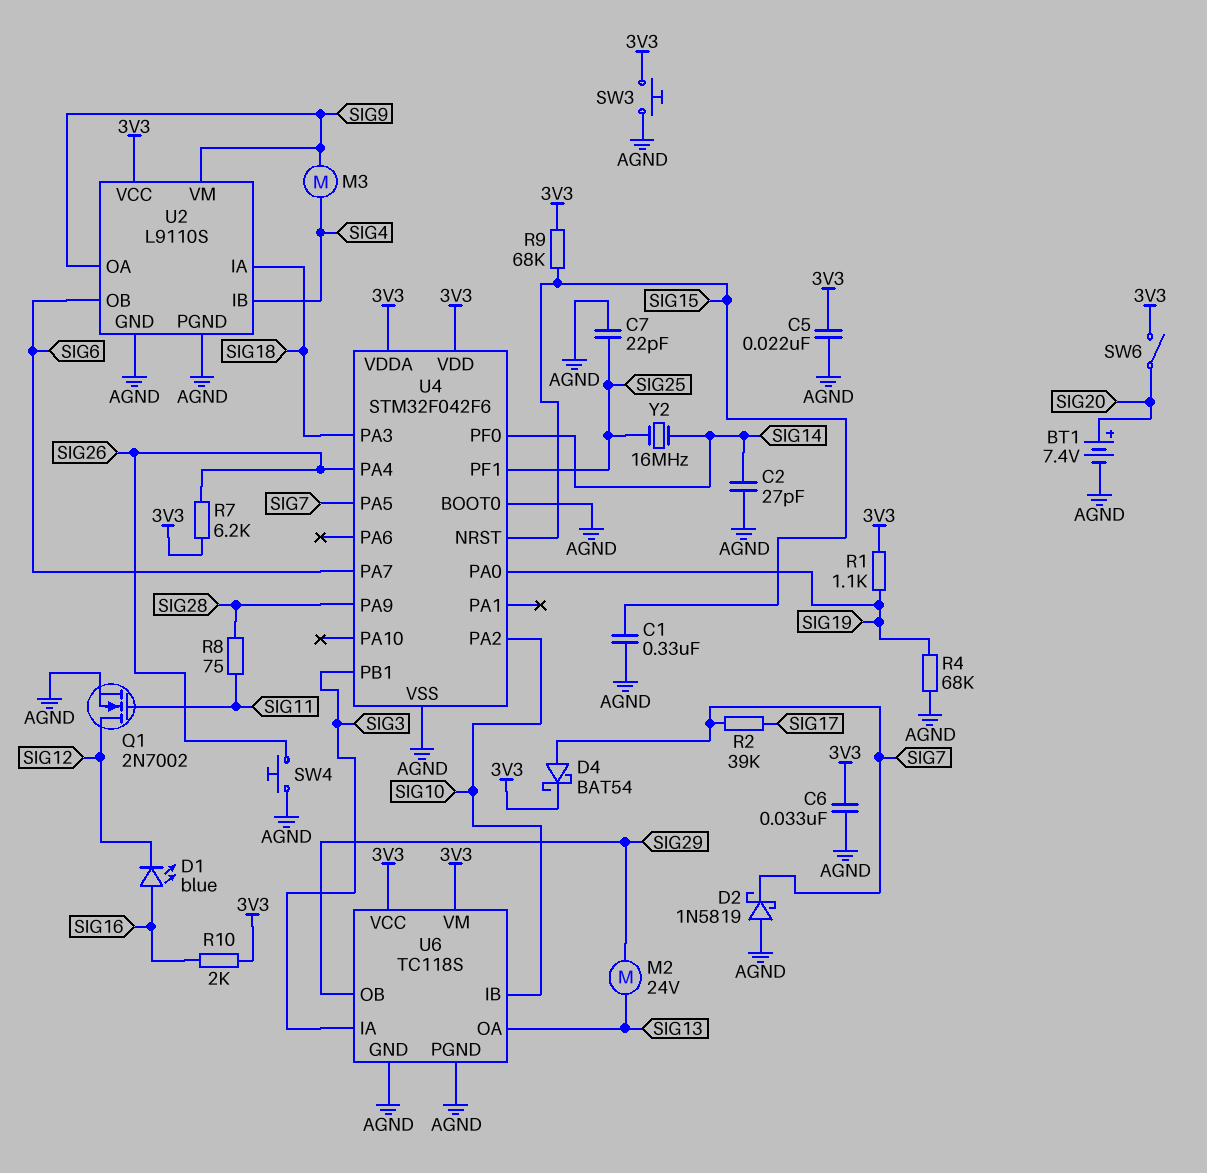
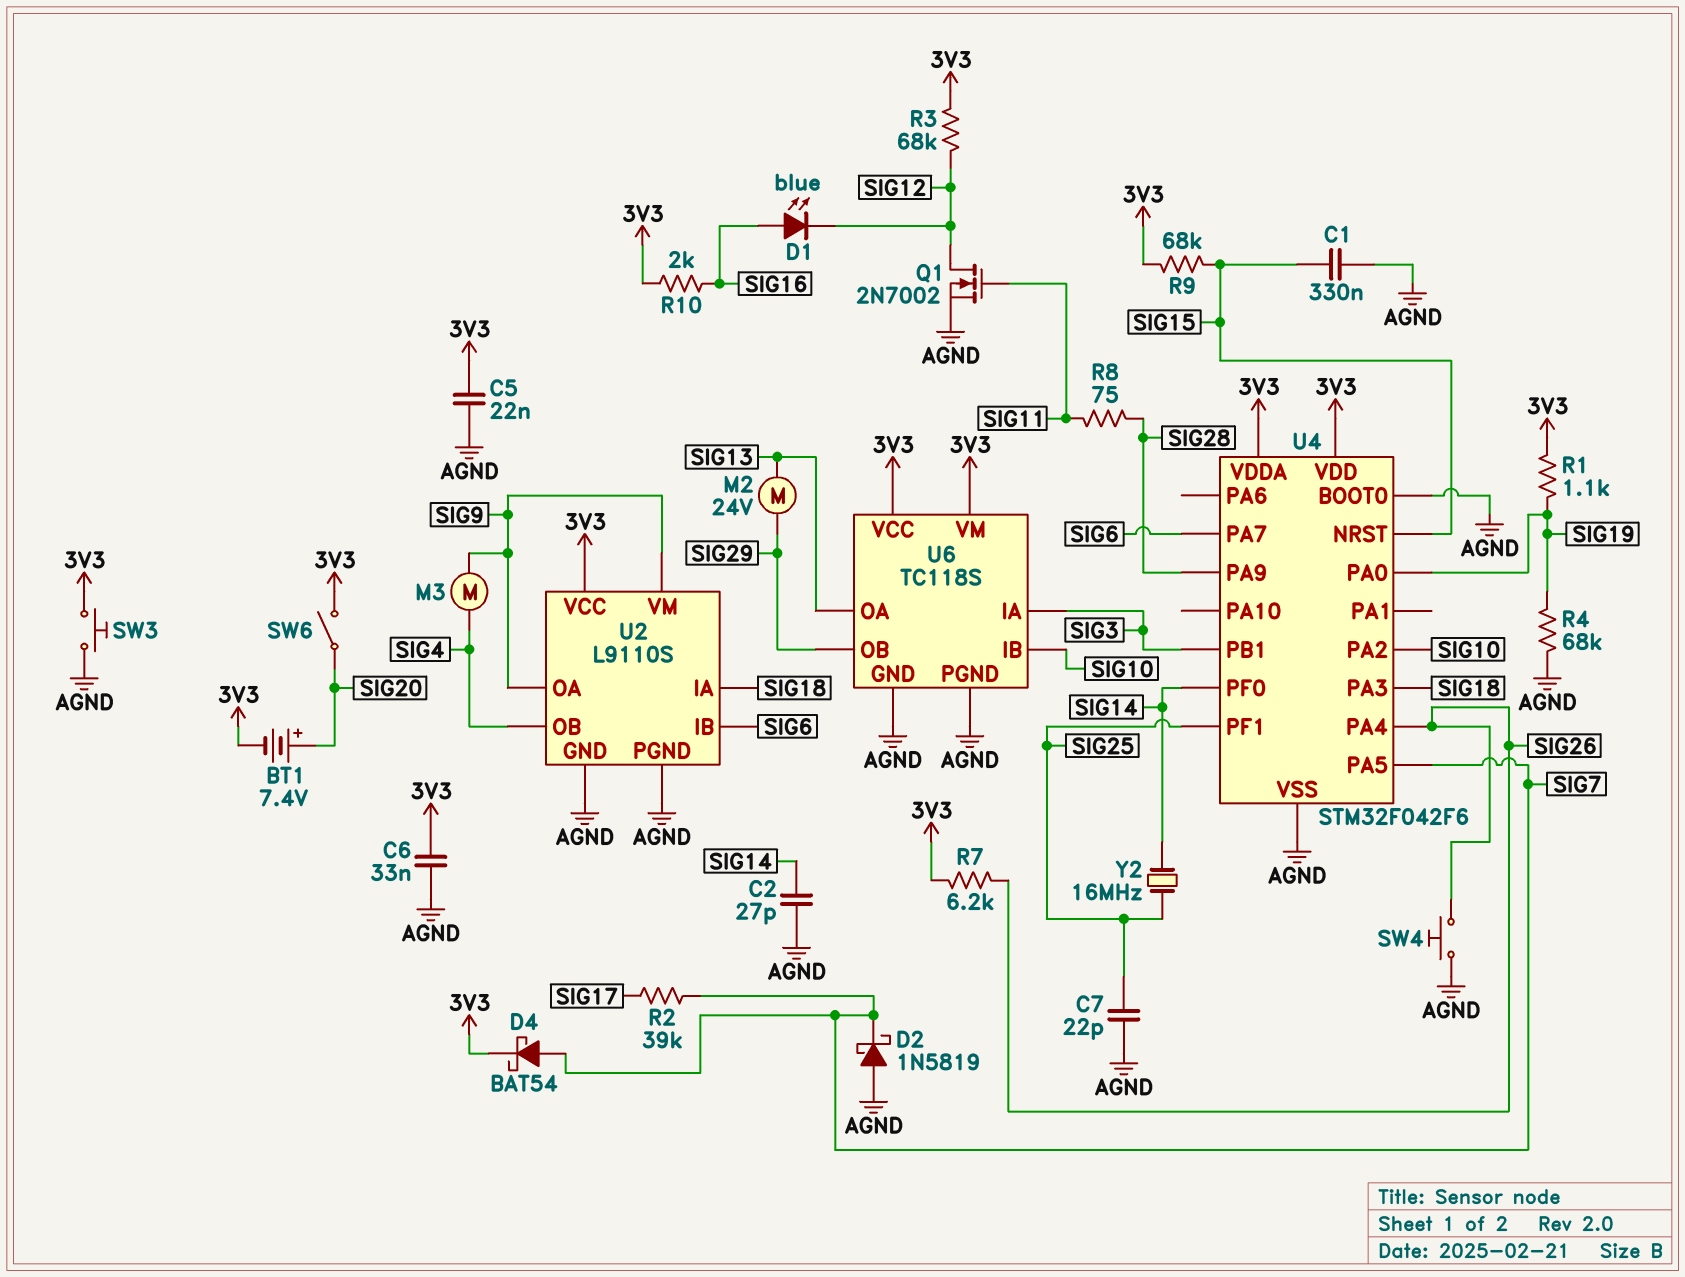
BT1: 7.4V (plus SIG20, minus AGND) -> 7.4V (plus SIG20, minus 3V3)
R3: none -> 68k (3V3, SIG12)
U2 pin IB: SIG4 -> SIG6
U2 pin OB: SIG6 -> SIG4

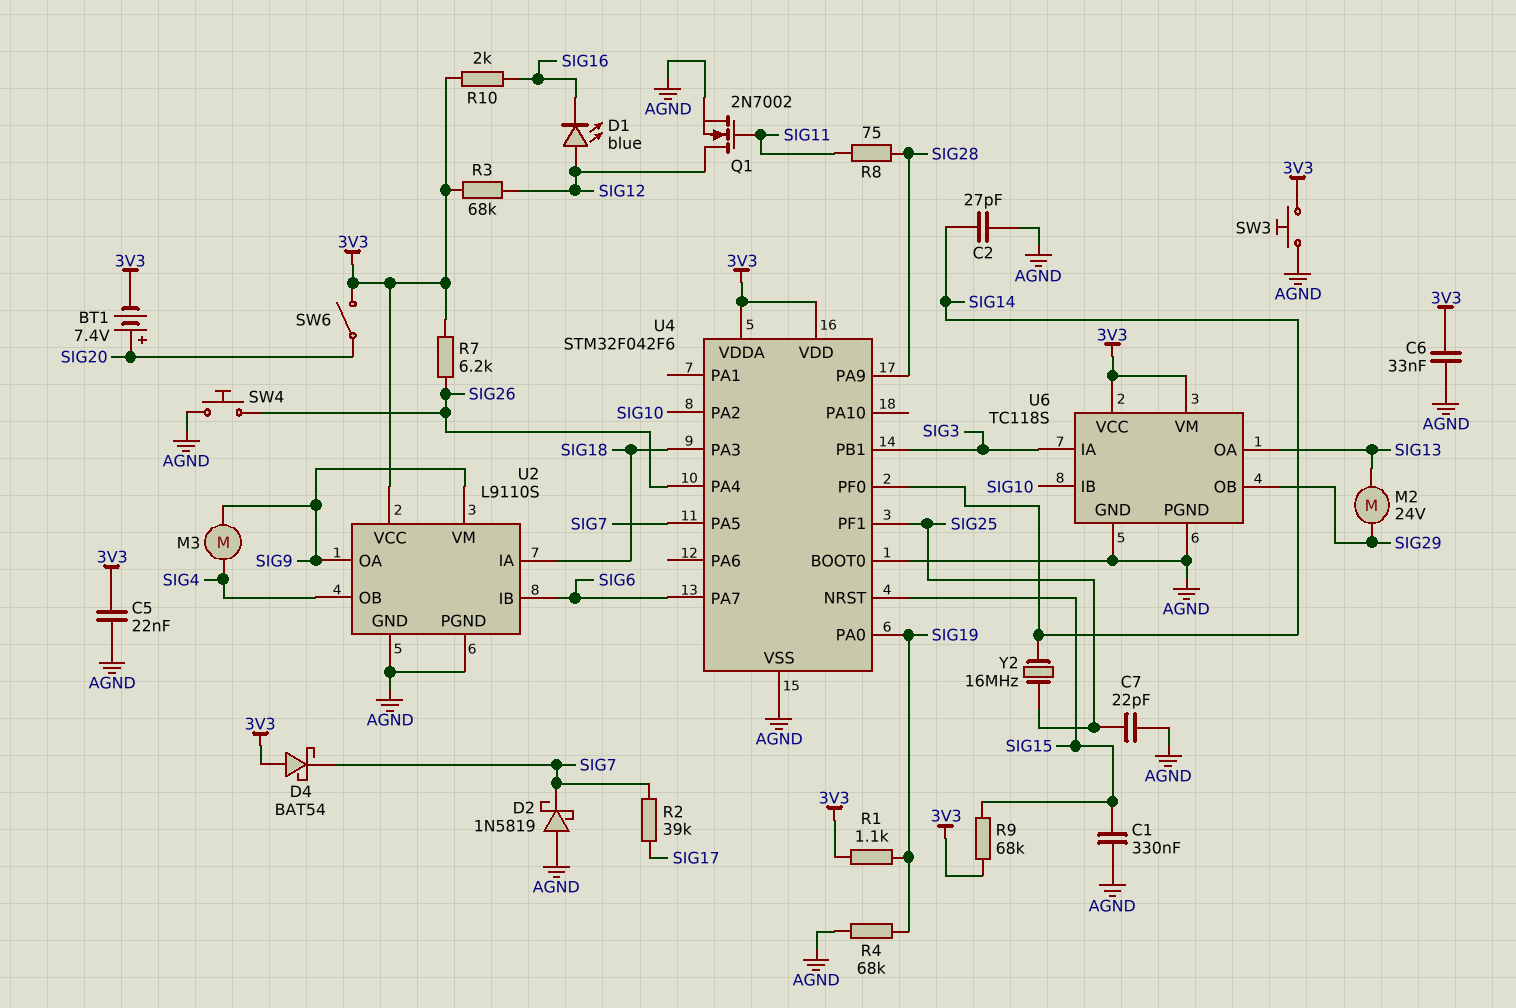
D1: LED blue (A SIG16, K SIG12) -> LED blue (A SIG12, K SIG16)
D4: schottky BAT54 (A SIG7, K 3V3) -> schottky BAT54 (A 3V3, K SIG7)

